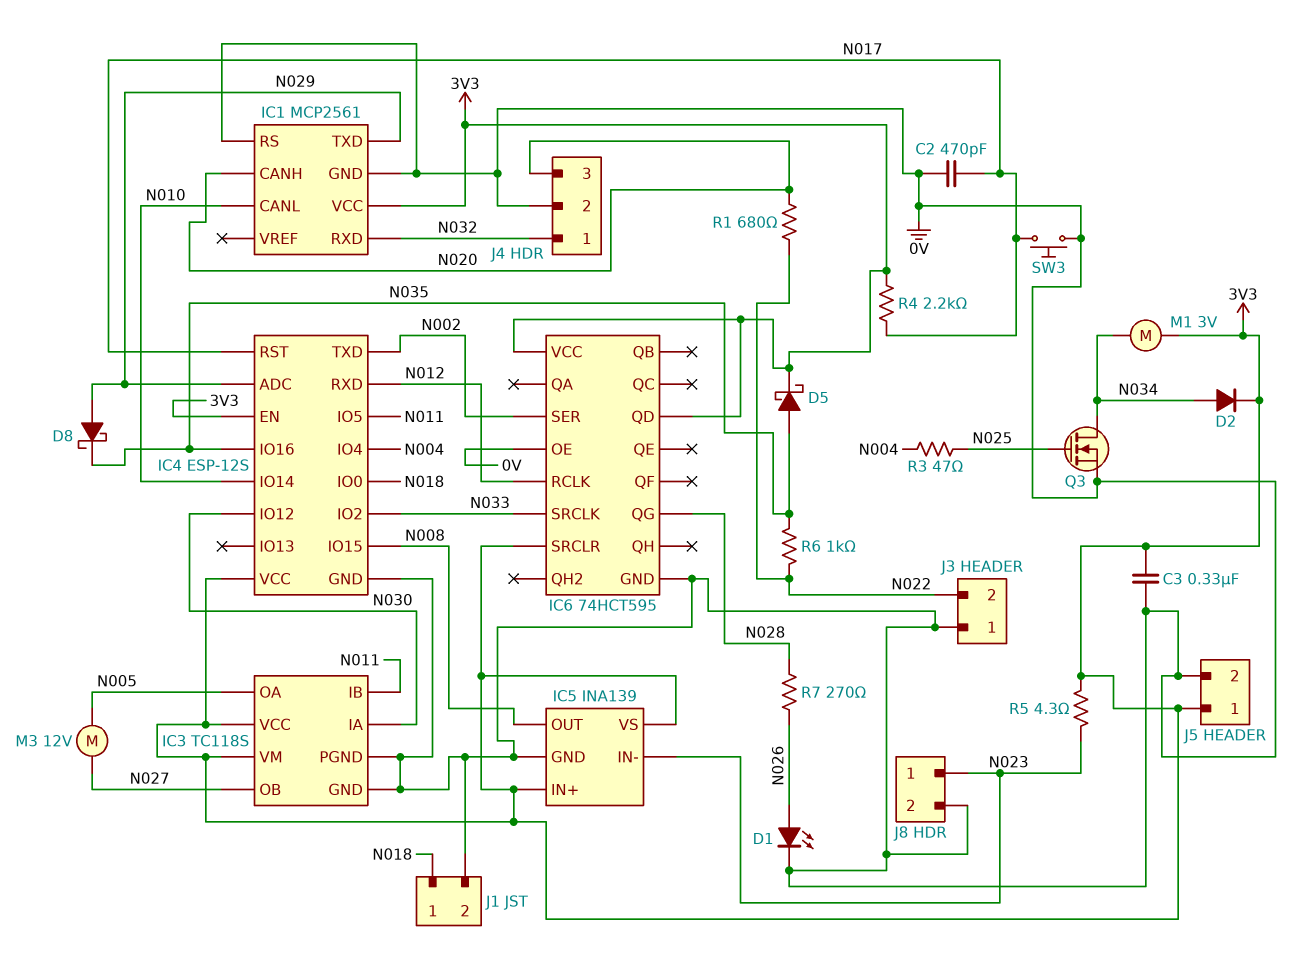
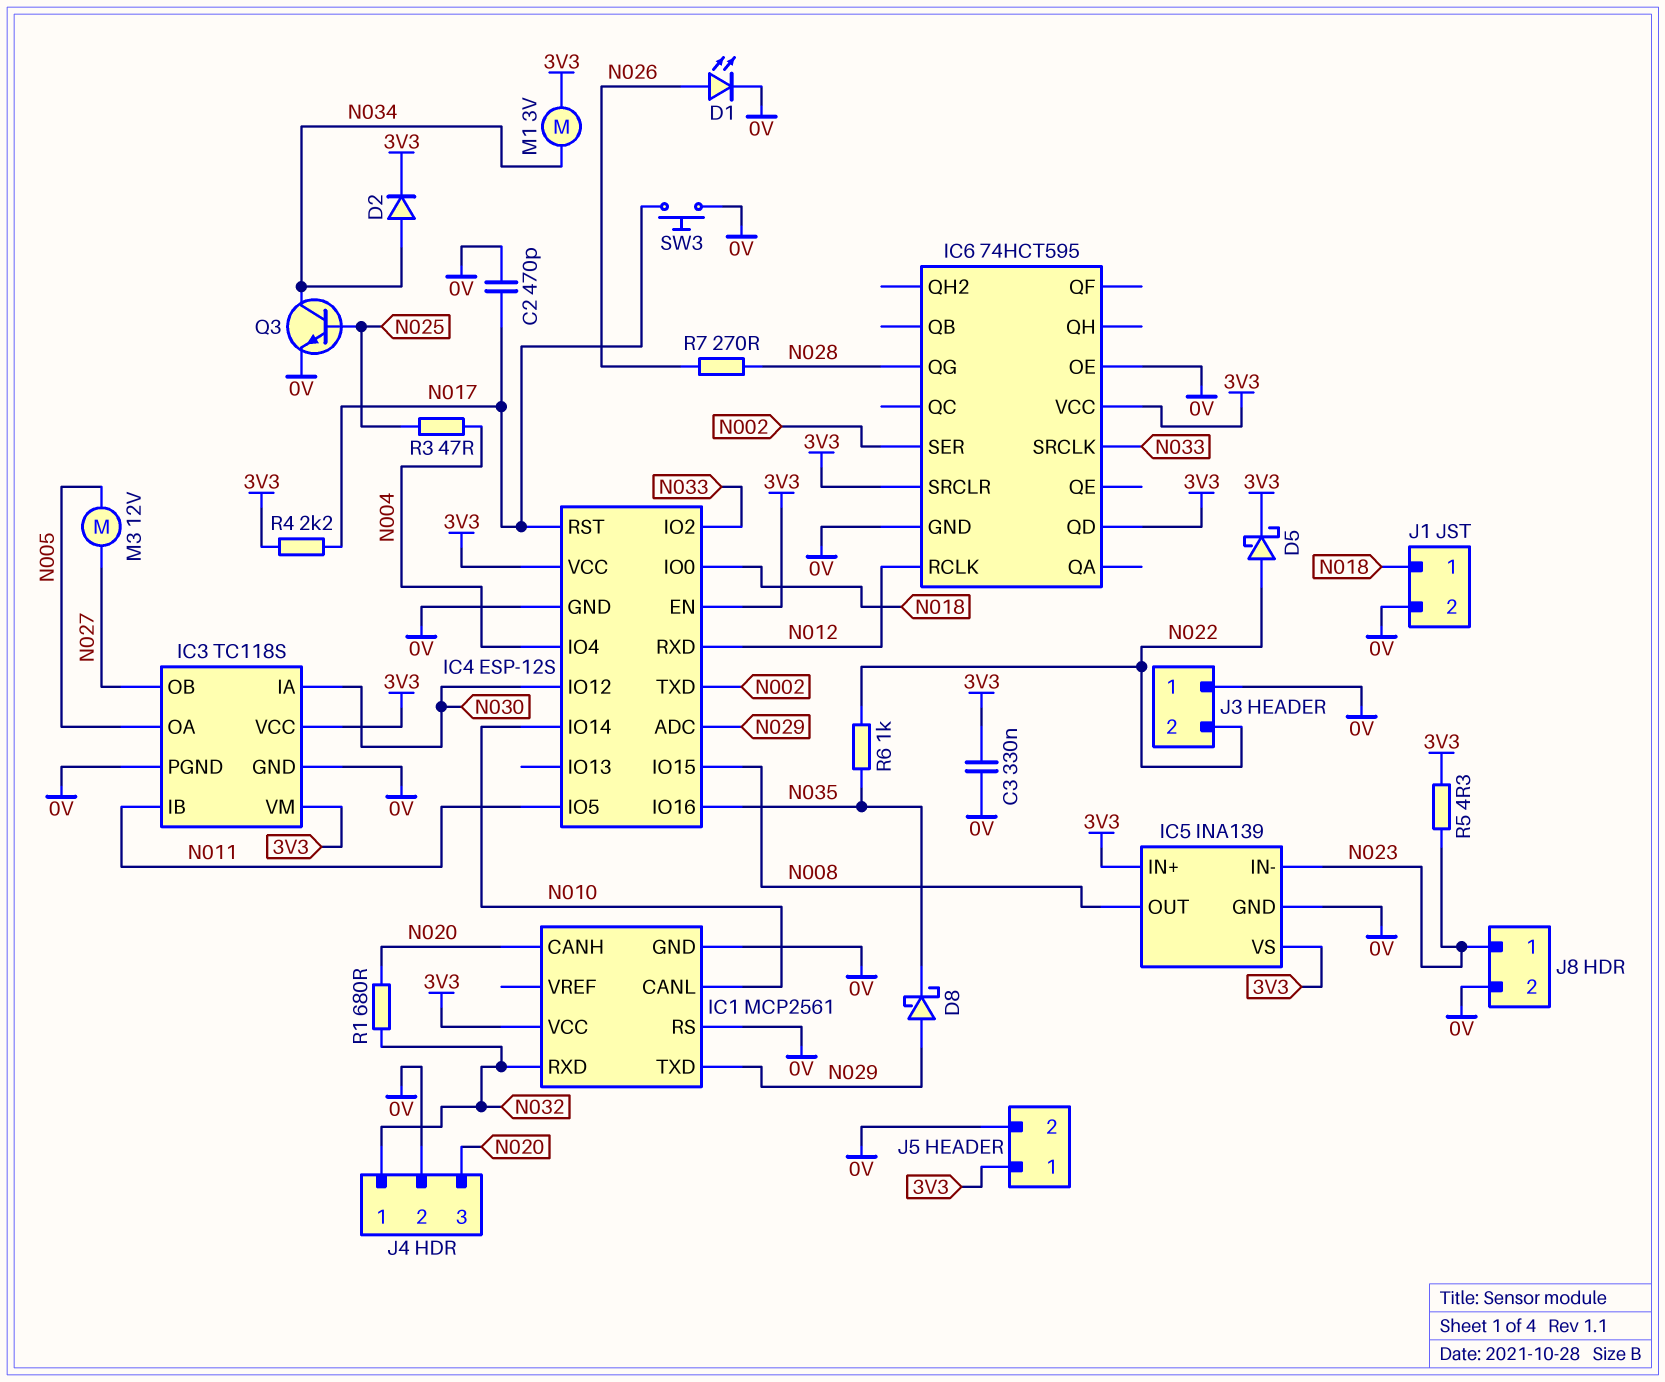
D5: schottky (A N035, K 3V3) -> schottky (A N022, K 3V3)
Q3: NMOS (G N025, D N034, S 0V) -> NPN (B N025, C N034, E 0V)
R1: 680 (N020, N022) -> 680 (N020, N032)

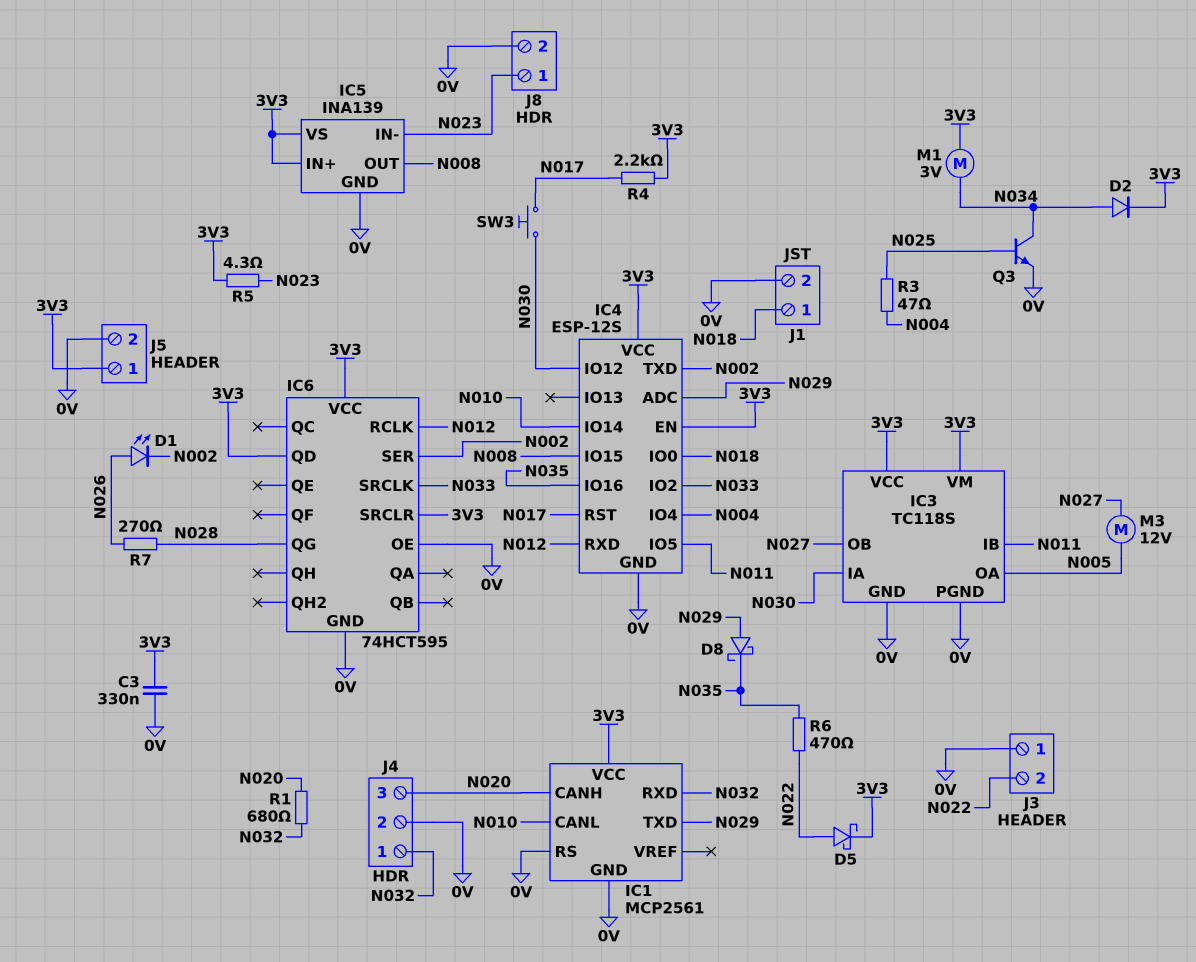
C2: 470pF (0V, N017) -> none
D1: LED (A N026, K 0V) -> LED (A N026, K N002)
R6: 1k (N022, N035) -> 470 (N022, N035)
SW3: button (0V, N017) -> button (N017, N030)

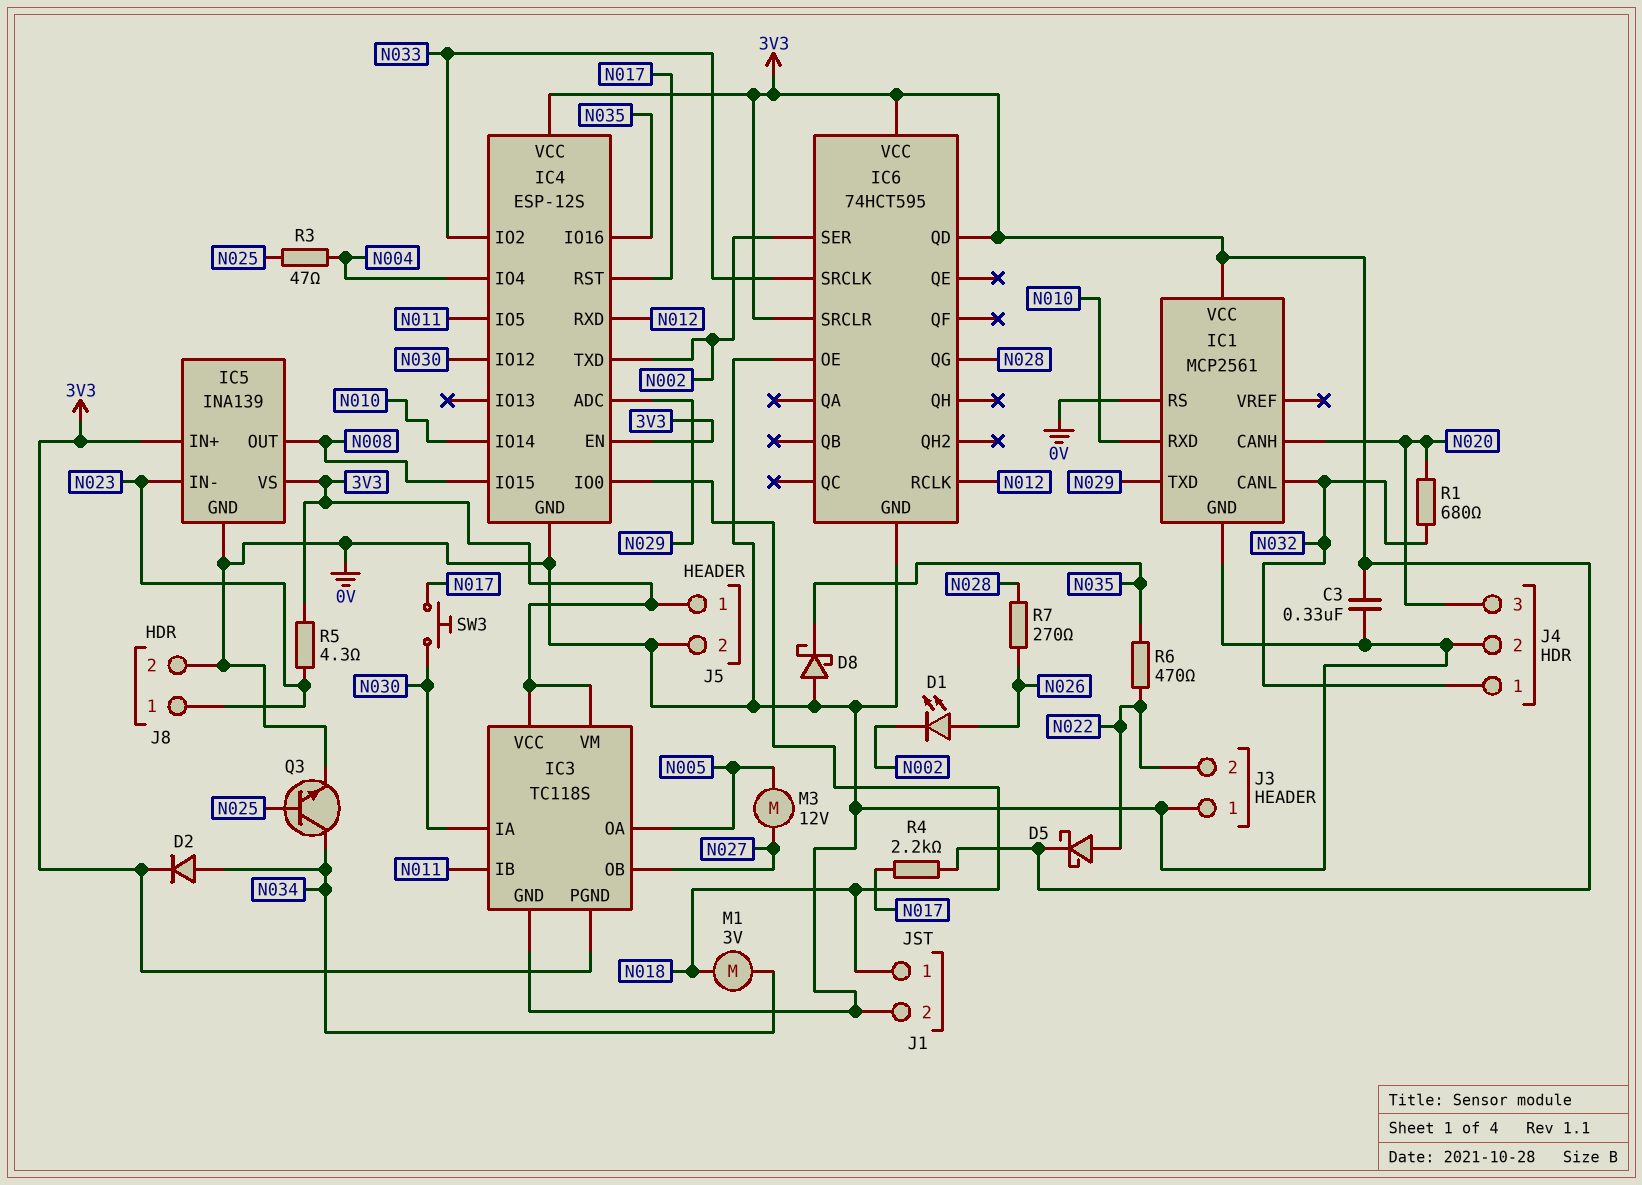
D8: schottky (A N029, K N035) -> schottky (A 0V, K N035)
IC1 pin CANL: N010 -> N032
IC1 pin RXD: N032 -> N010
IC3 pin PGND: 0V -> 3V3
M1: motor 3V (3V3, N034) -> motor 3V (N018, N034)

